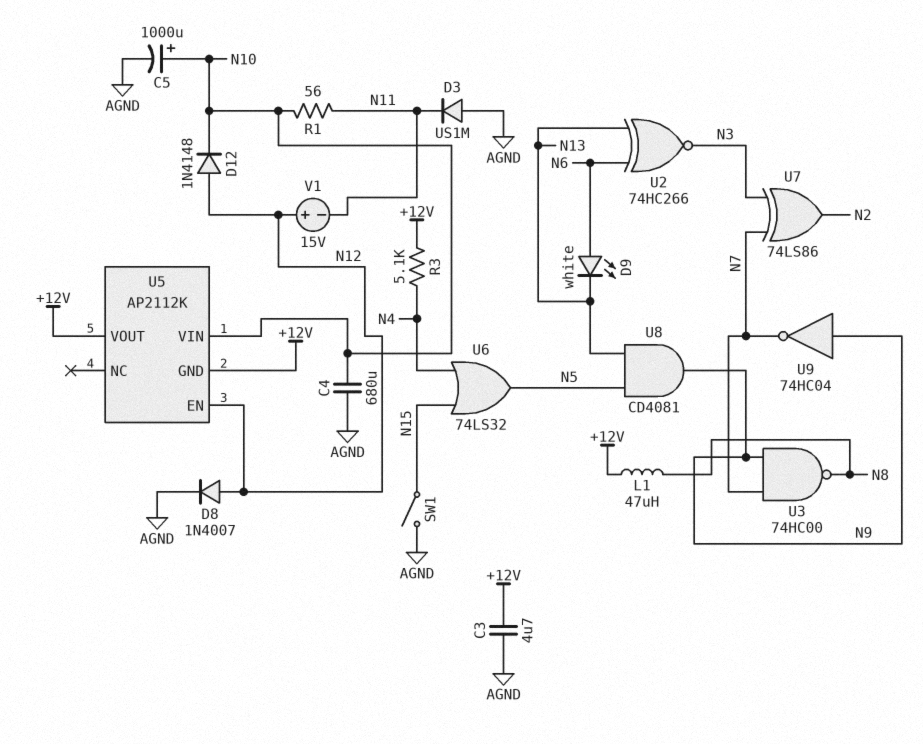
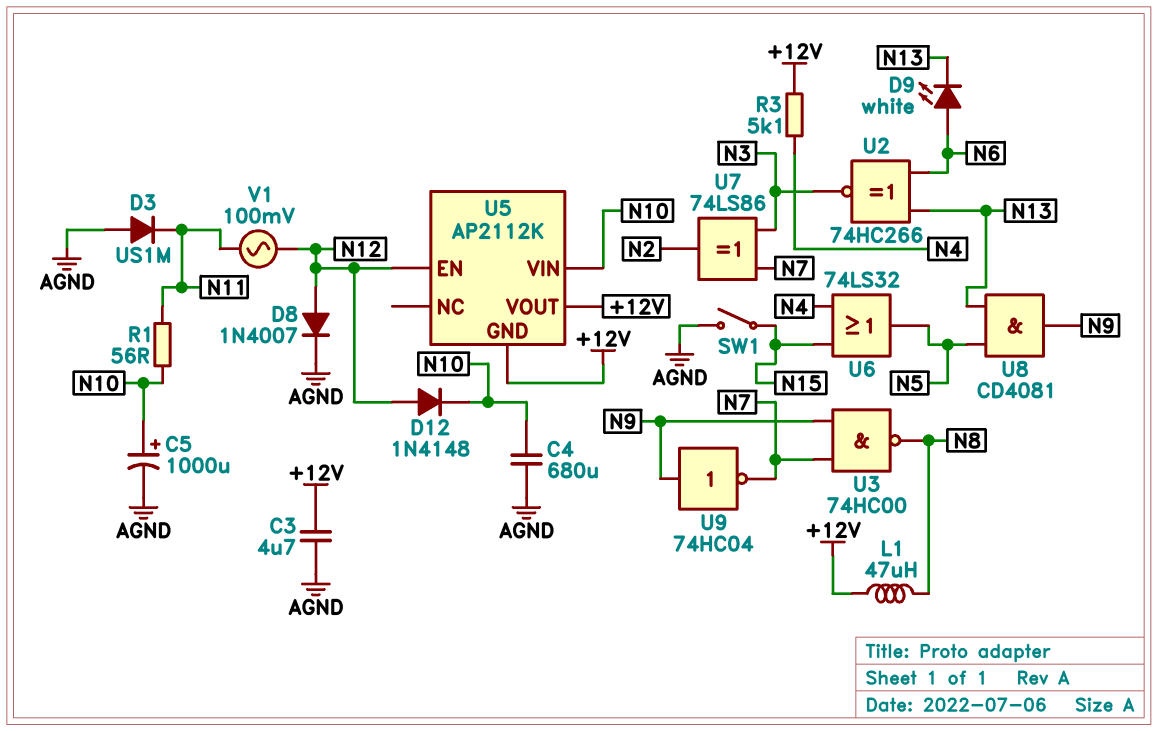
V1: 15V (plus N12, minus N11) -> AC 100mV (N11, N12)

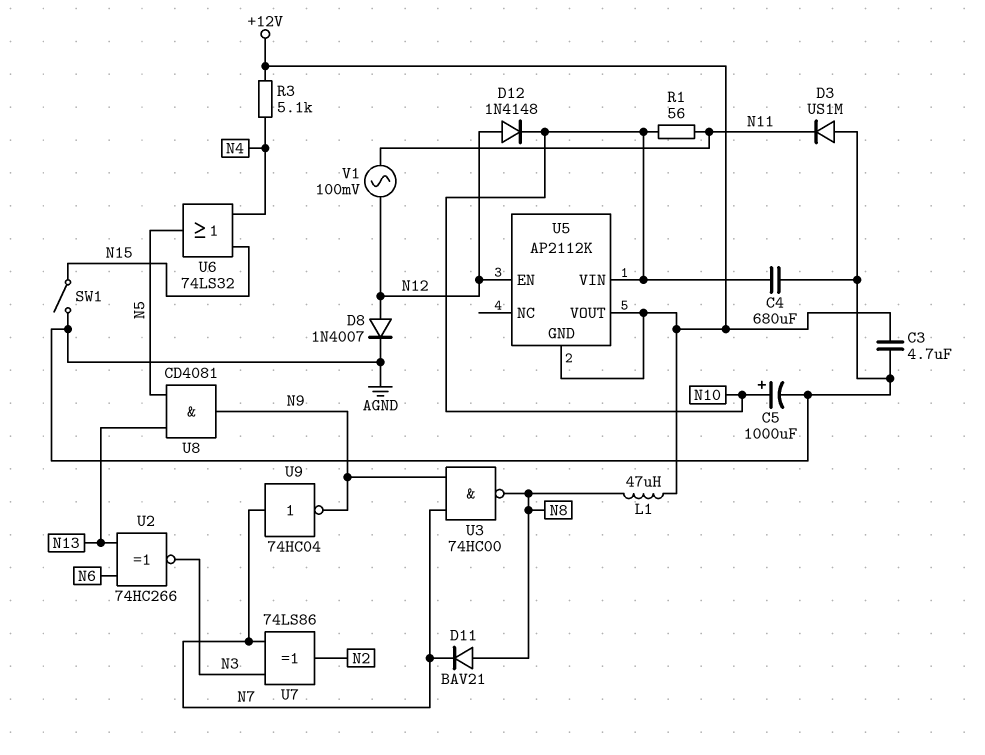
D9: LED white (A N6, K N13) -> none
D11: none -> diode BAV21 (A N8, K N7)
U9: NOT 74HC04 (in N9, out N7) -> NOT 74HC04 (in N7, out N9)

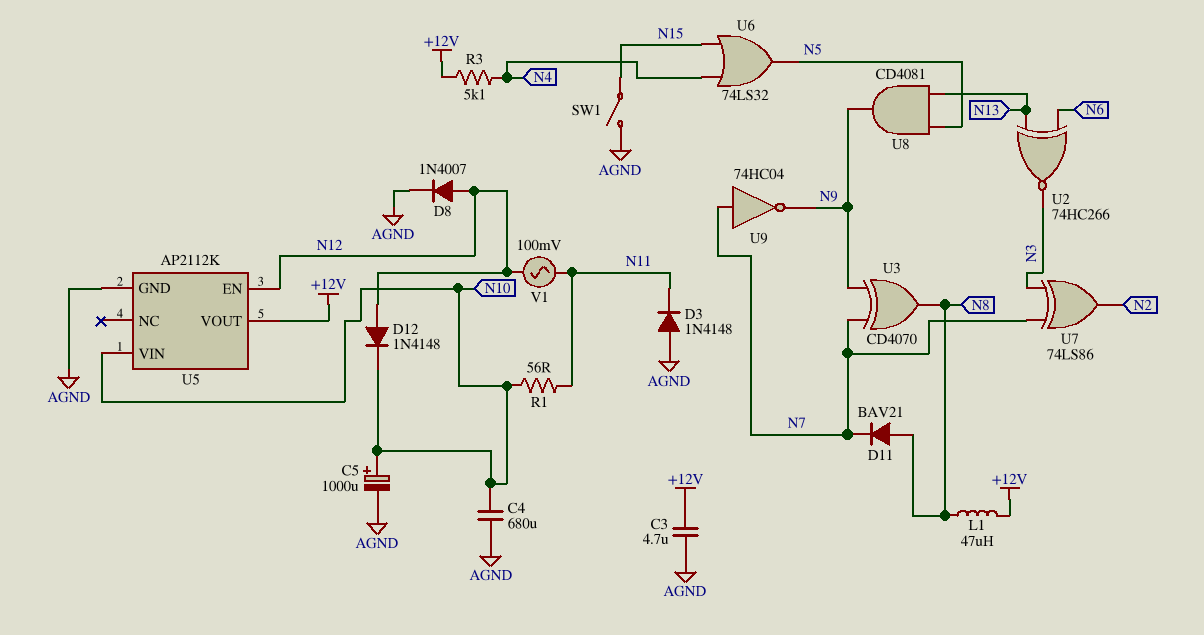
D3: diode US1M (A AGND, K N11) -> diode 1N4148 (A AGND, K N11)
U3: NAND 74HC00 (in N7, in N9, out N8) -> XOR CD4070 (in N7, in N9, out N8)
U5 pin GND: +12V -> AGND

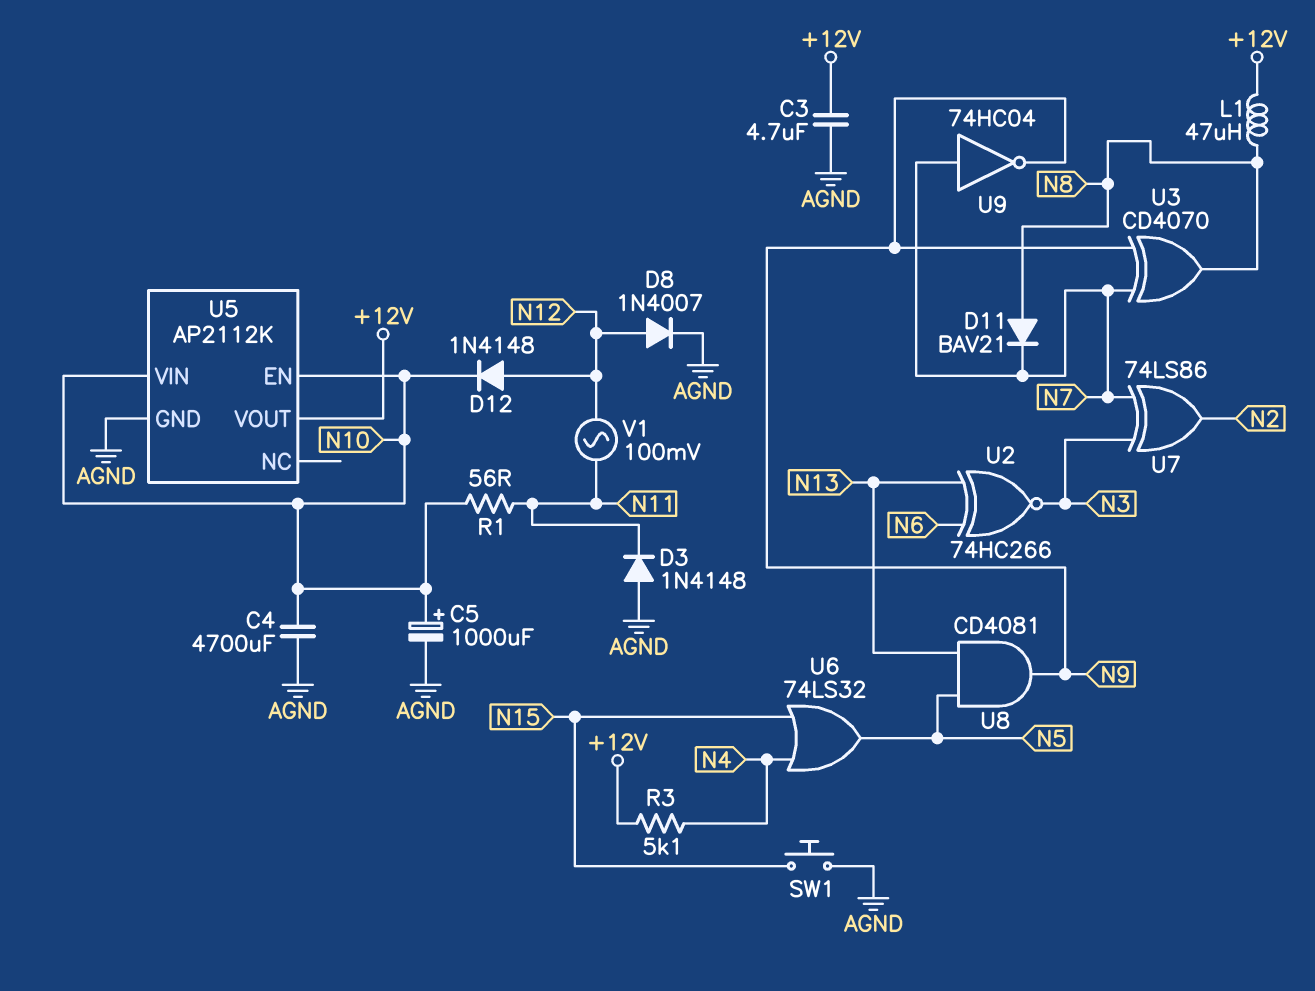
C4: 680uF (AGND, N10) -> 4700uF (AGND, N10)
SW1: switch (AGND, N15) -> button (AGND, N15)
U5 pin EN: N12 -> N10

